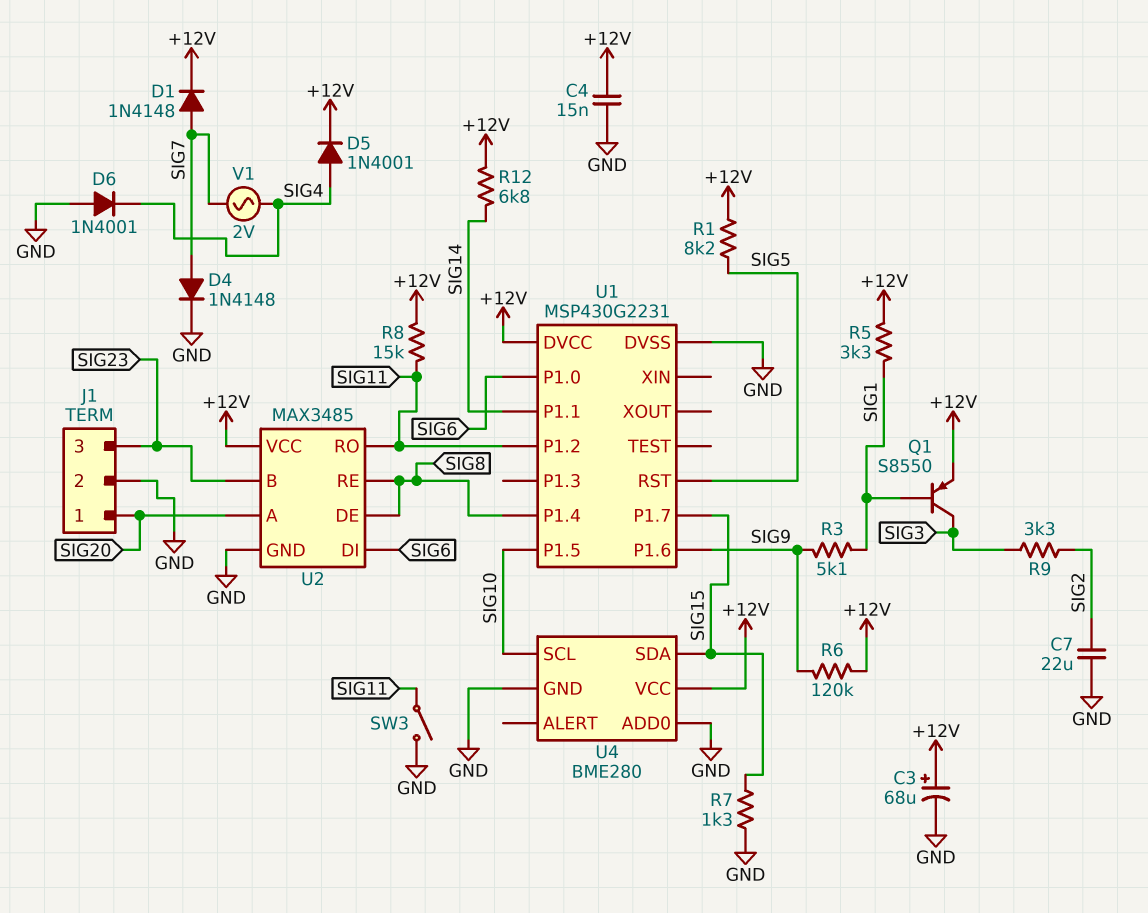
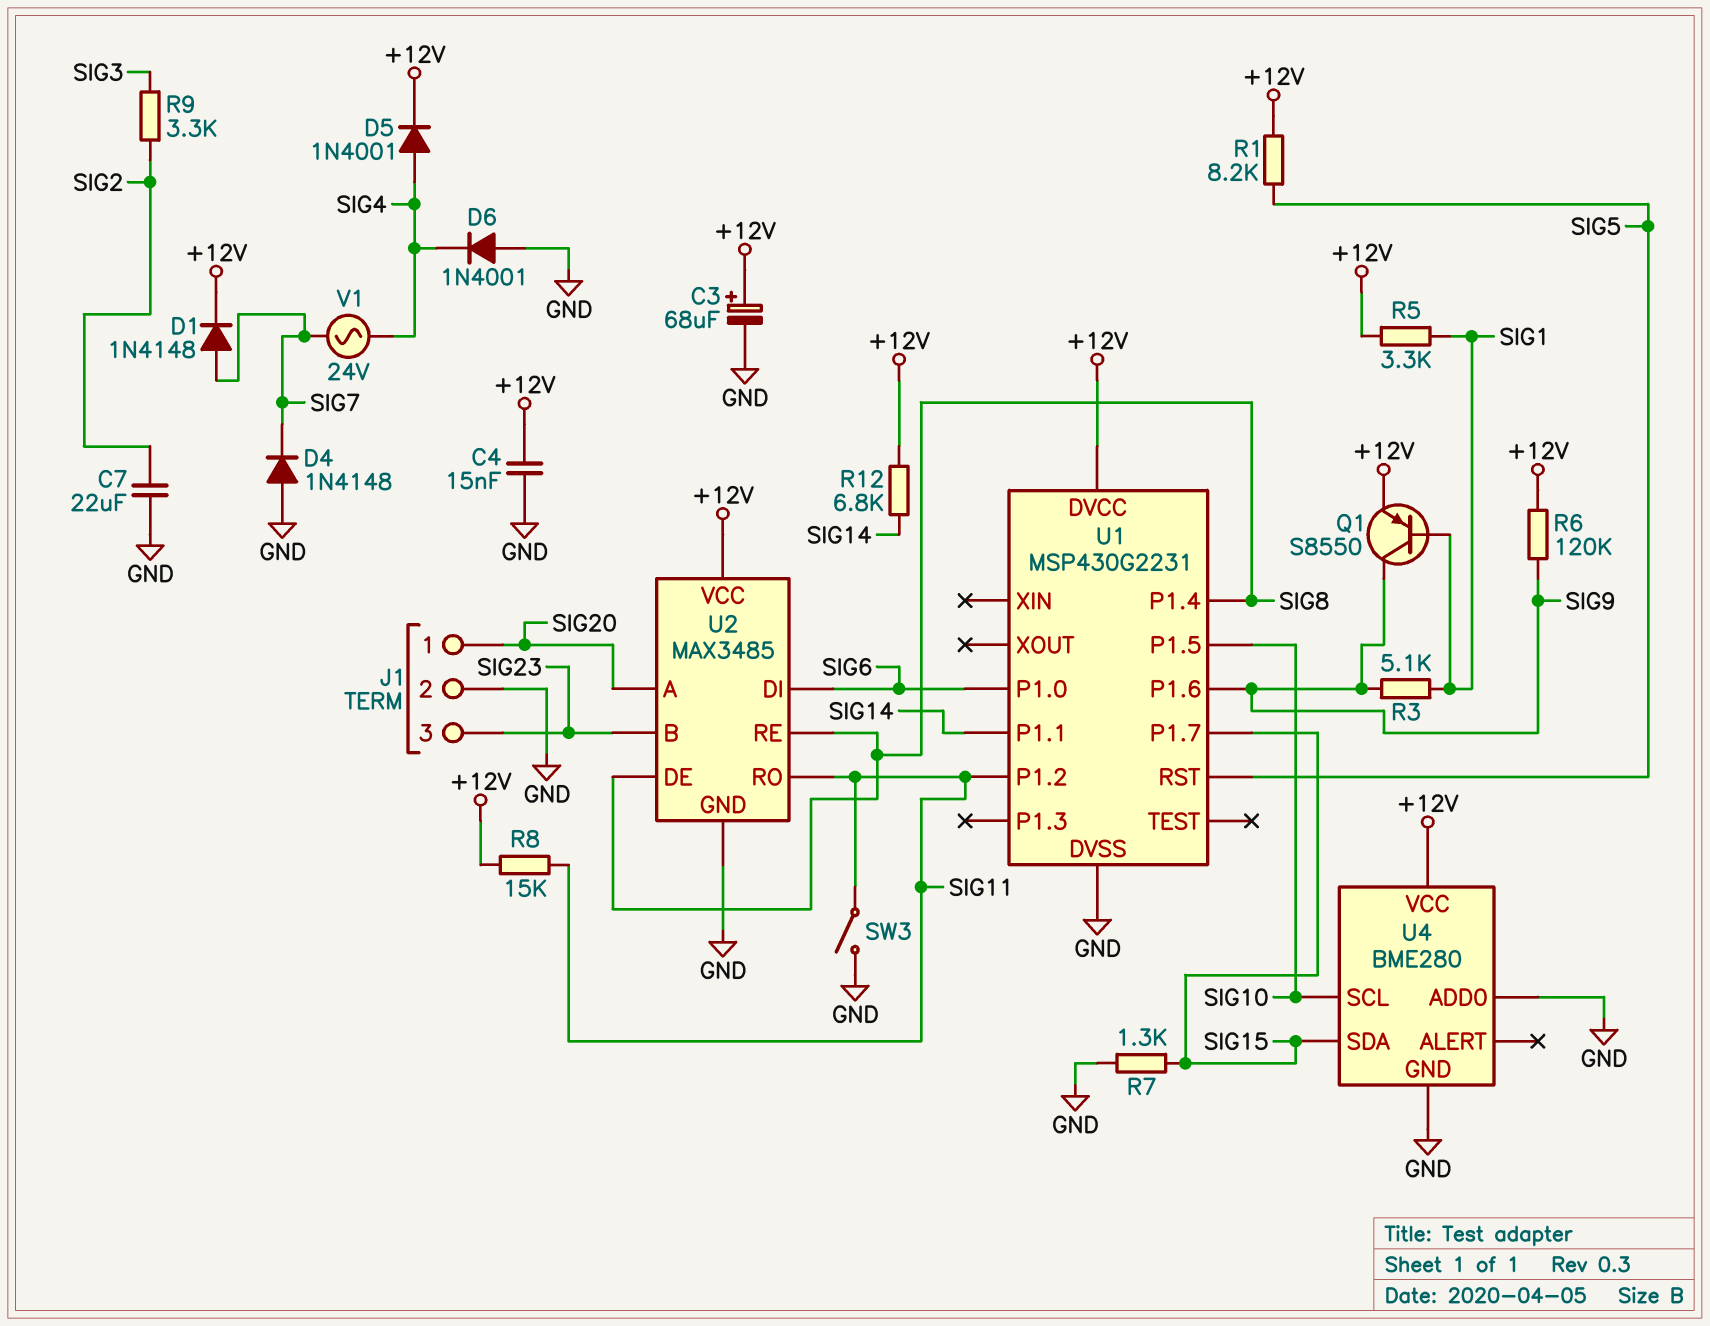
D4: diode 1N4148 (A SIG7, K GND) -> diode 1N4148 (A GND, K SIG7)
Q1: PNP S8550 (B SIG1, C SIG3, E +12V) -> PNP S8550 (B SIG1, C SIG9, E +12V)
V1: AC 2V (SIG4, SIG7) -> AC 24V (SIG4, SIG7)

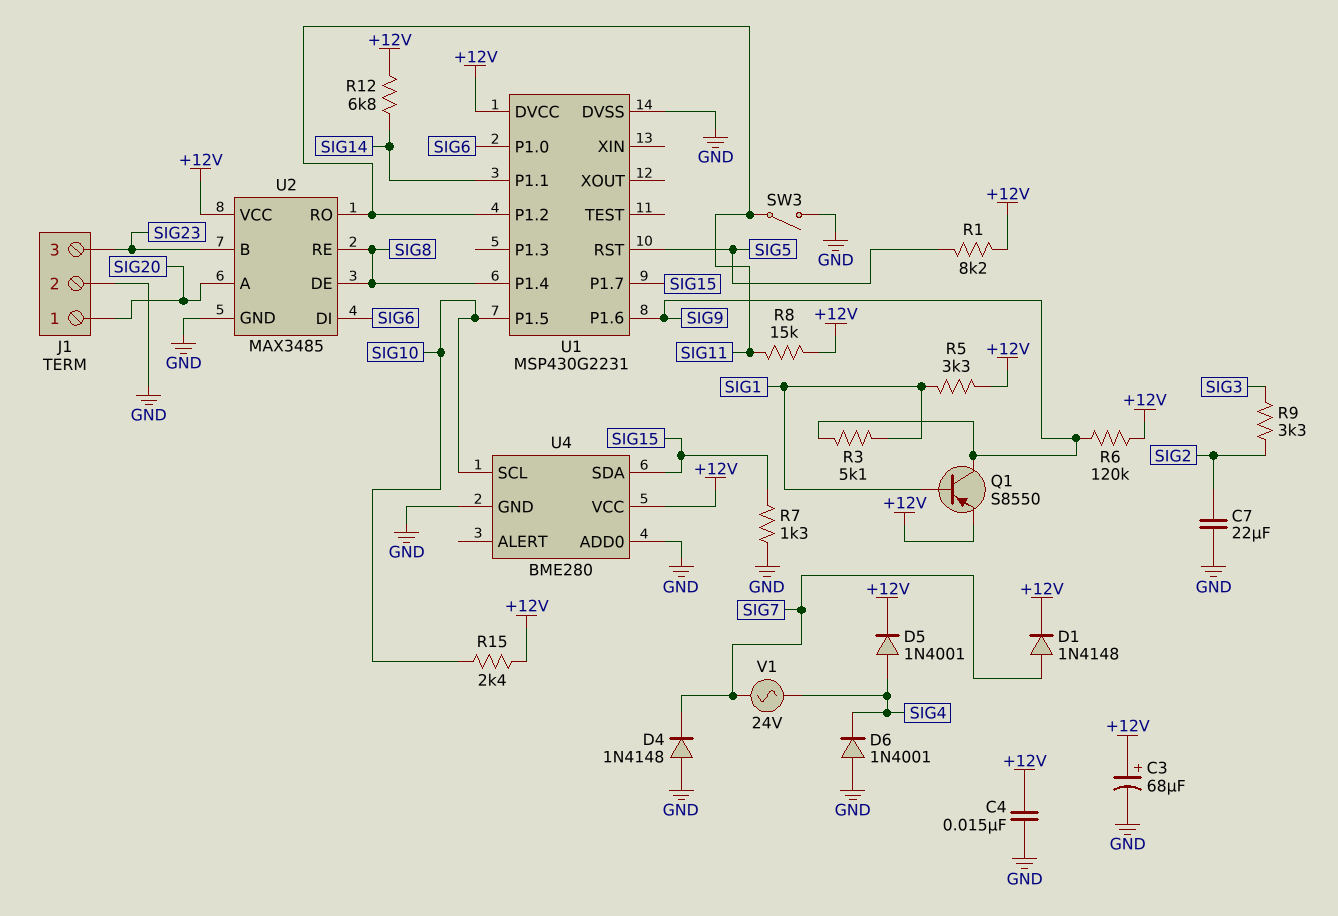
R15: none -> 2.4k (+12V, SIG10)

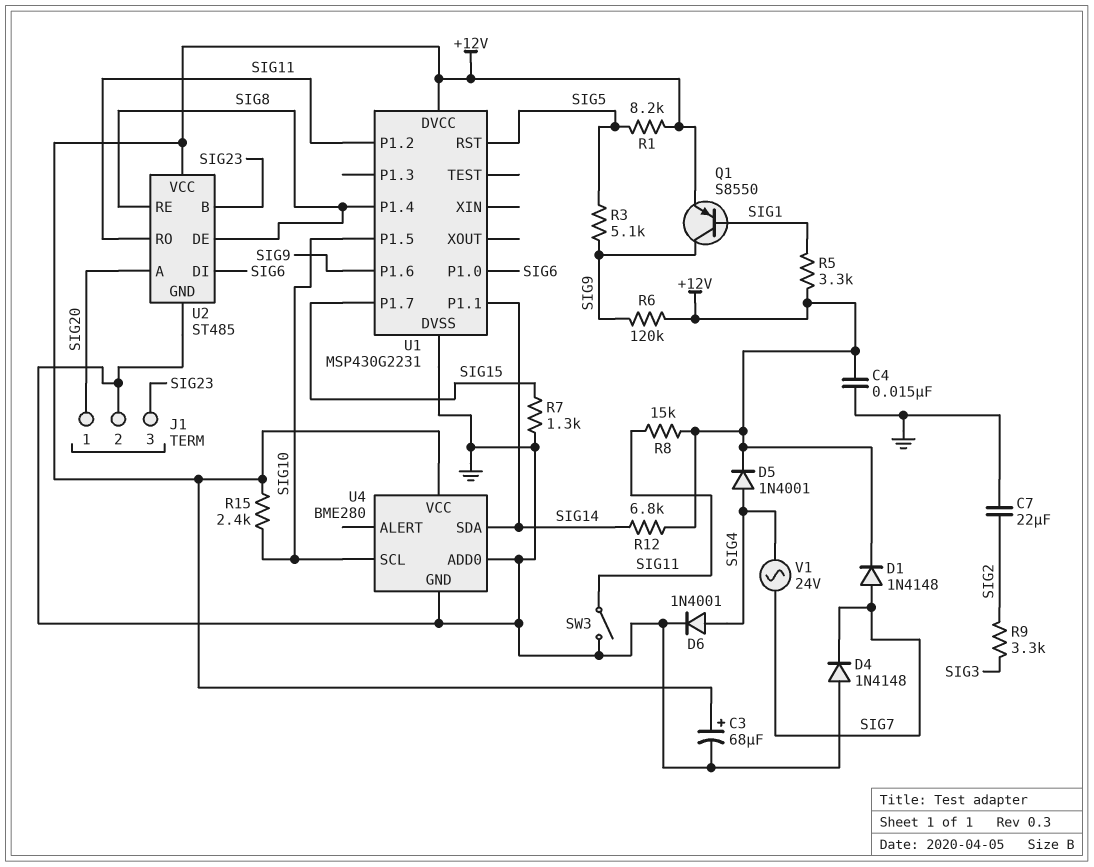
D6: diode 1N4001 (A GND, K SIG4) -> diode 1N4001 (A SIG4, K GND)
R3: 5.1k (SIG1, SIG9) -> 5.1k (SIG5, SIG9)
U2: MAX3485 -> ST485
U4 pin SDA: SIG15 -> SIG14

